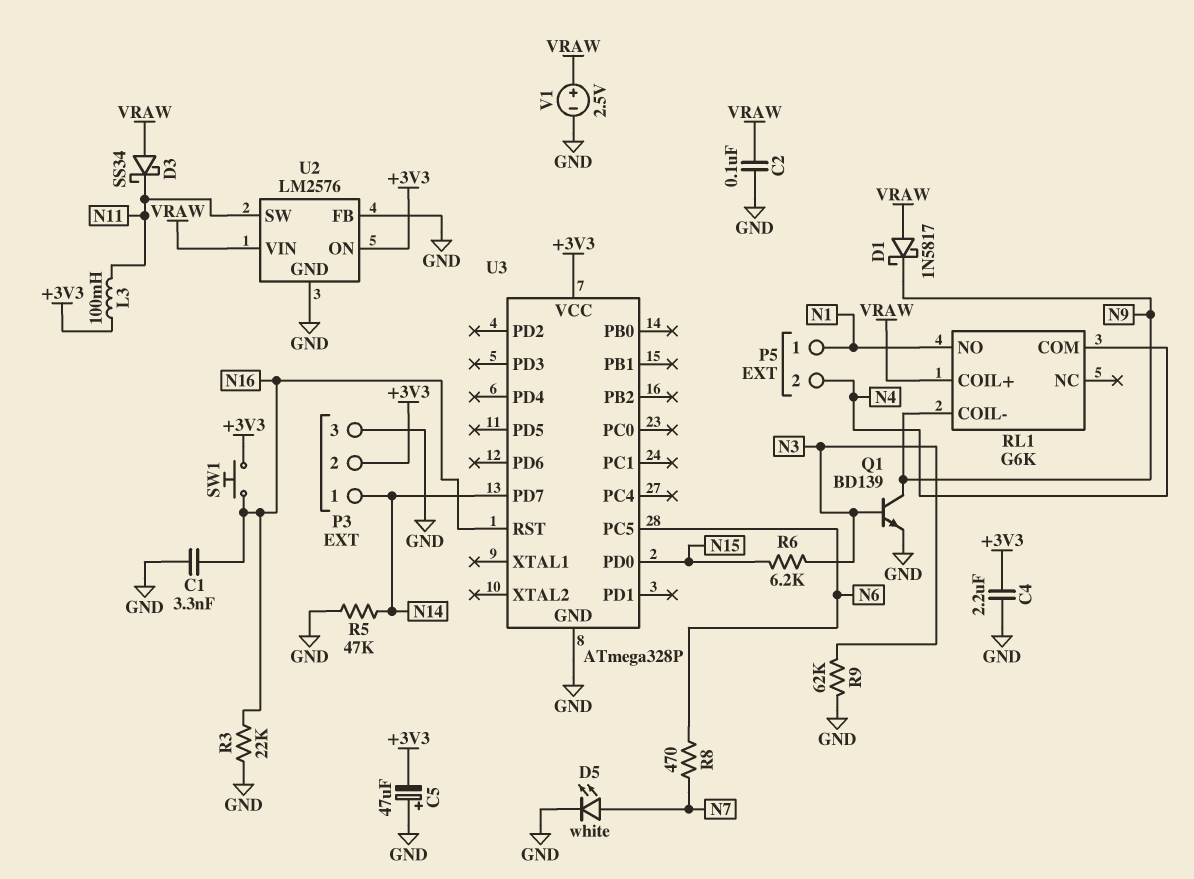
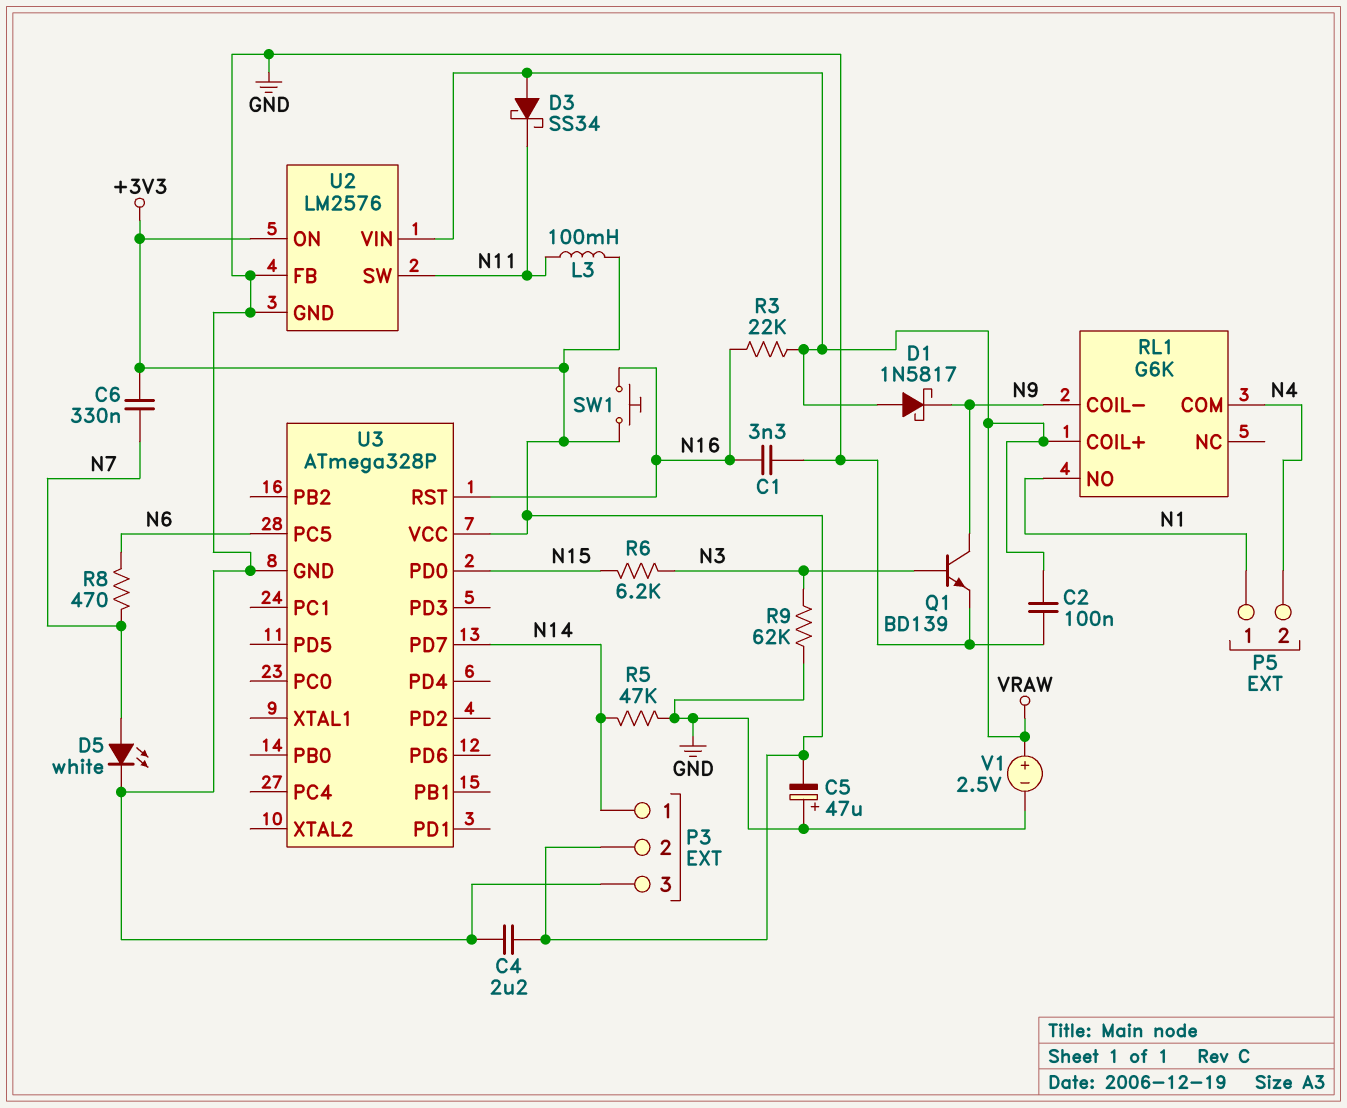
C6: none -> 330nF (+3V3, N7)
R3: 22k (GND, N16) -> 22k (N16, VRAW)

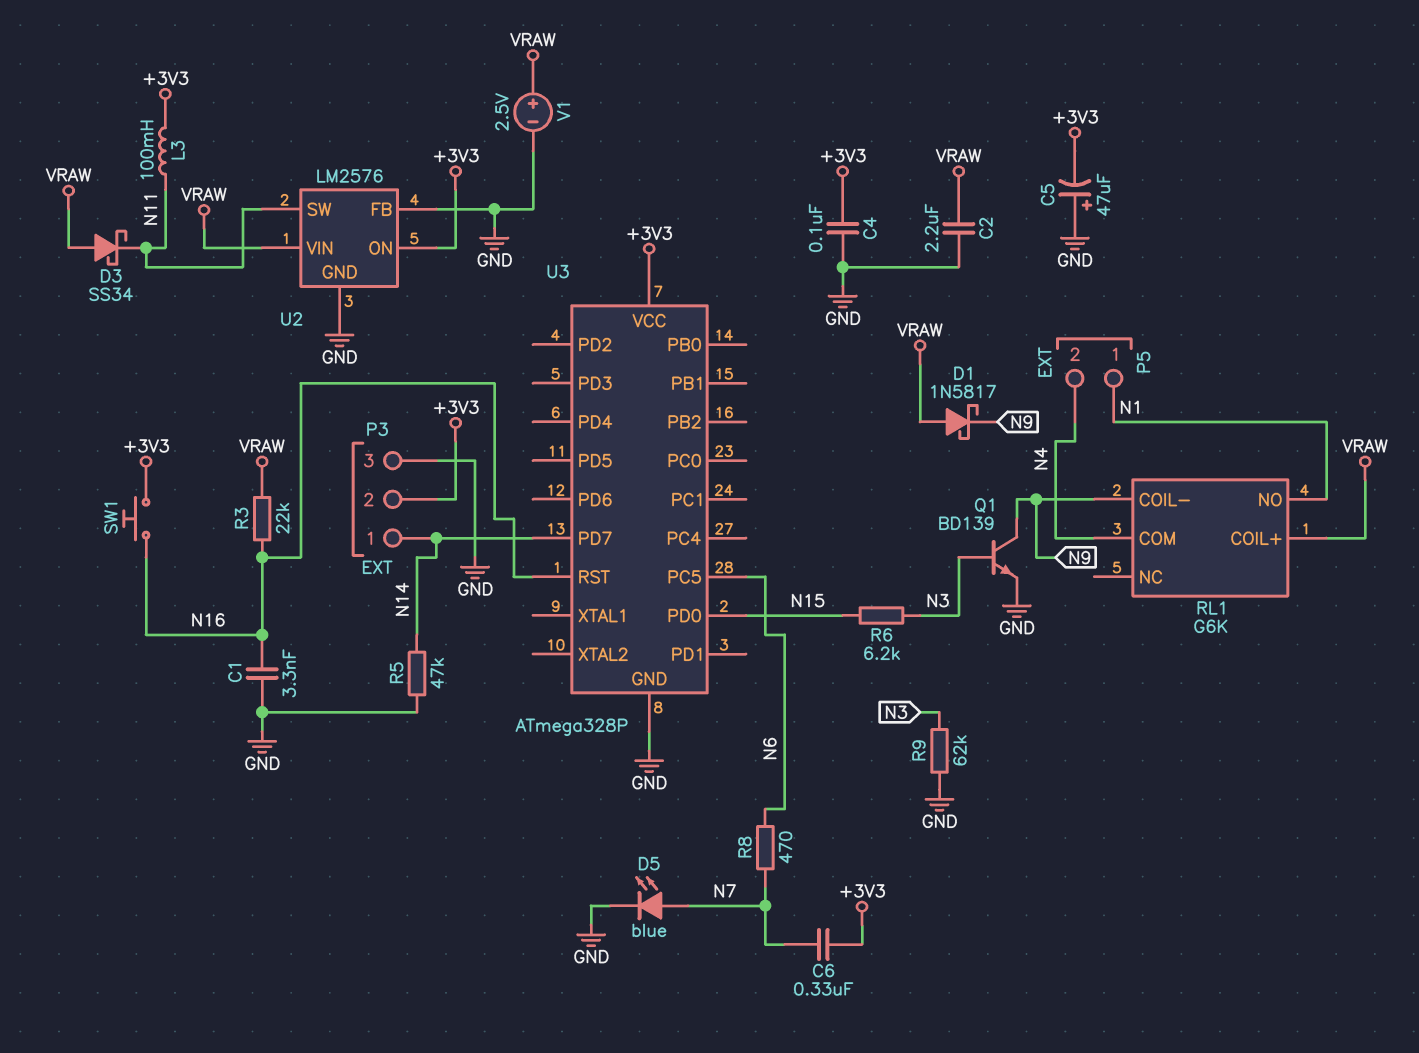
C2: 100nF (GND, VRAW) -> 2.2uF (GND, VRAW)
C4: 2.2uF (+3V3, GND) -> 100nF (+3V3, GND)
D5: LED white (A N7, K GND) -> LED blue (A N7, K GND)

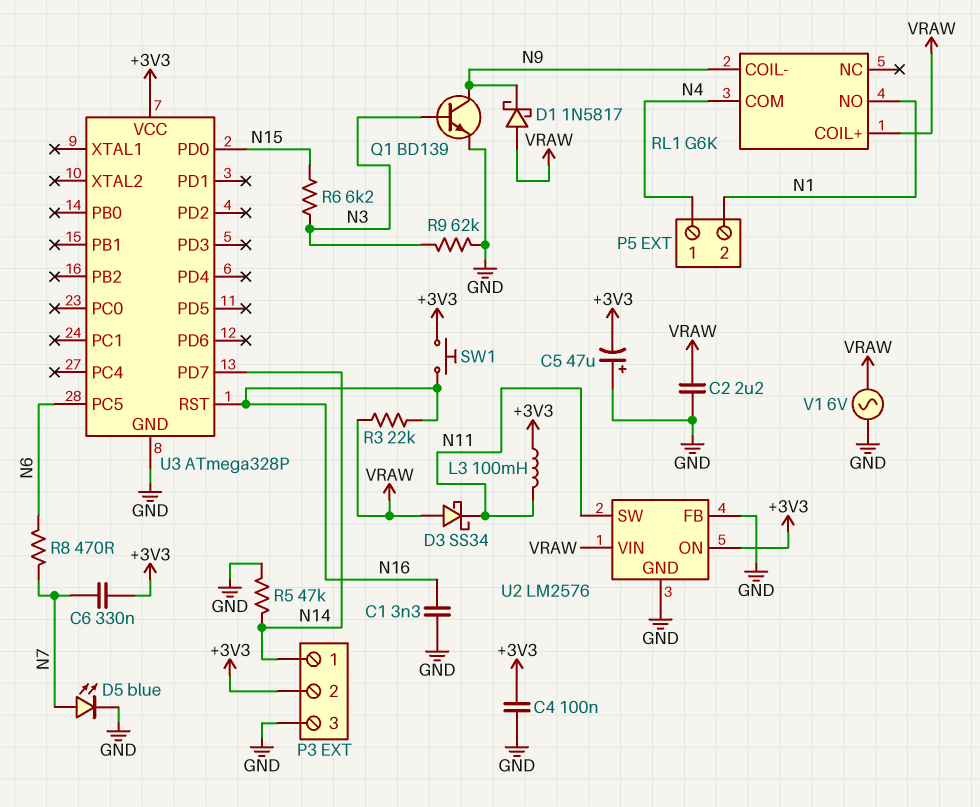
P5 pin 1: N1 -> N4
P5 pin 2: N4 -> N1
V1: 2.5V (plus VRAW, minus GND) -> AC 6V (GND, VRAW)

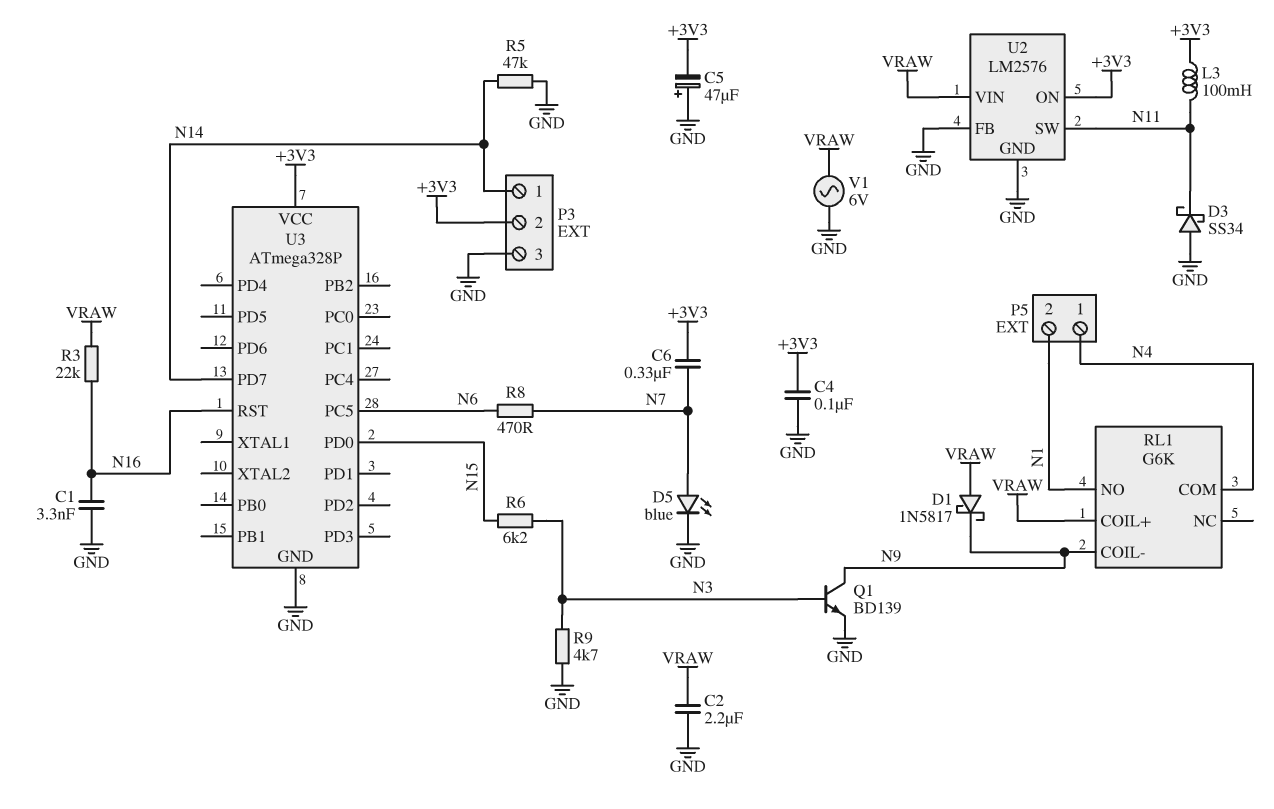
D3: schottky SS34 (A VRAW, K N11) -> schottky SS34 (A GND, K N11)
R9: 62k (GND, N3) -> 4.7k (GND, N3)
SW1: button (+3V3, N16) -> none

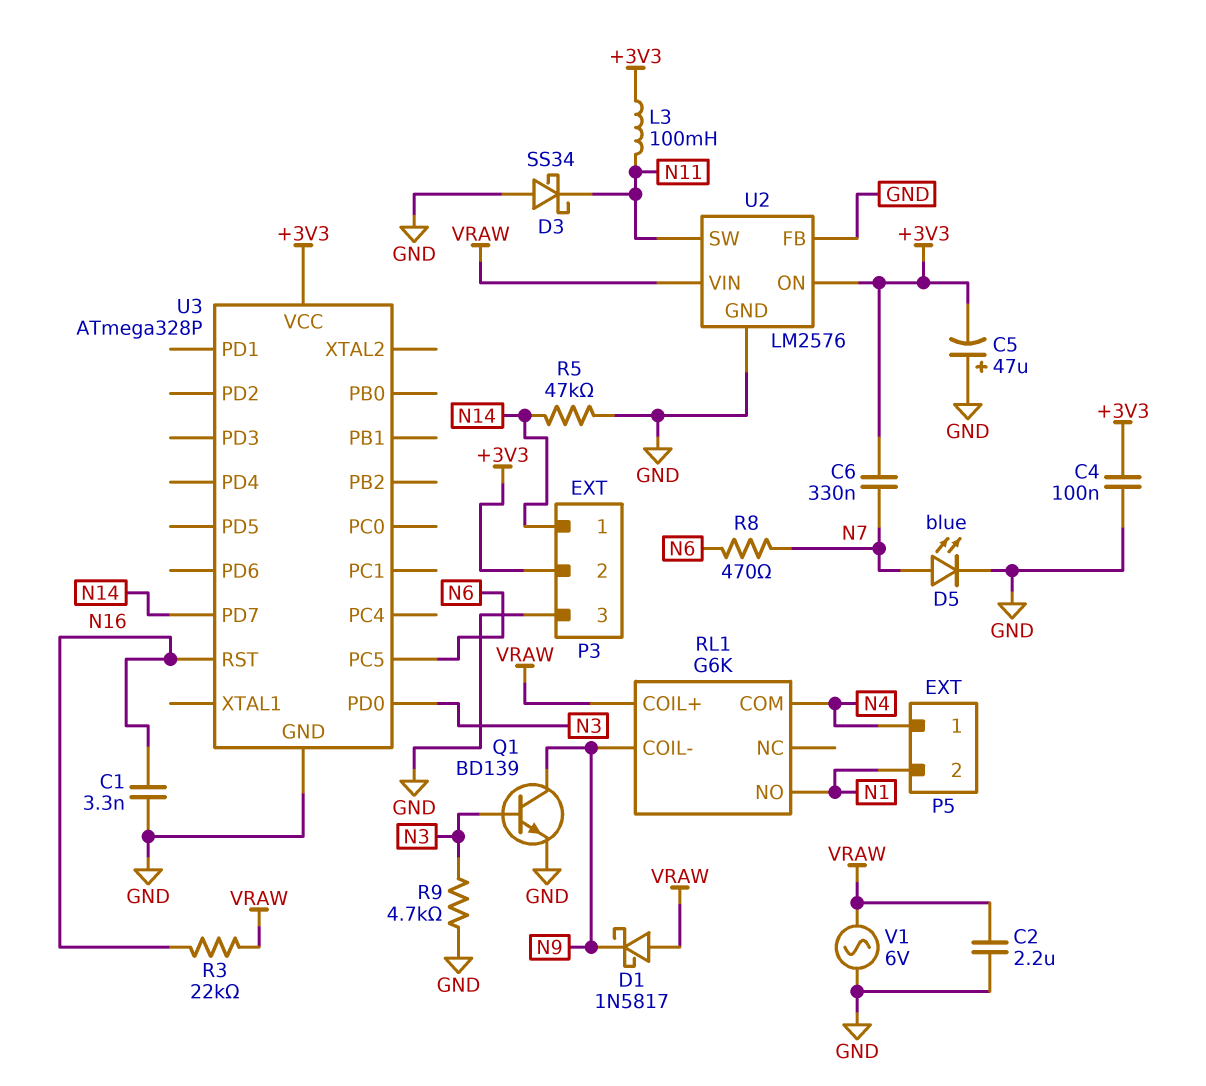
R6: 6.2k (N3, N15) -> none
U3 pin PD0: N15 -> N3

